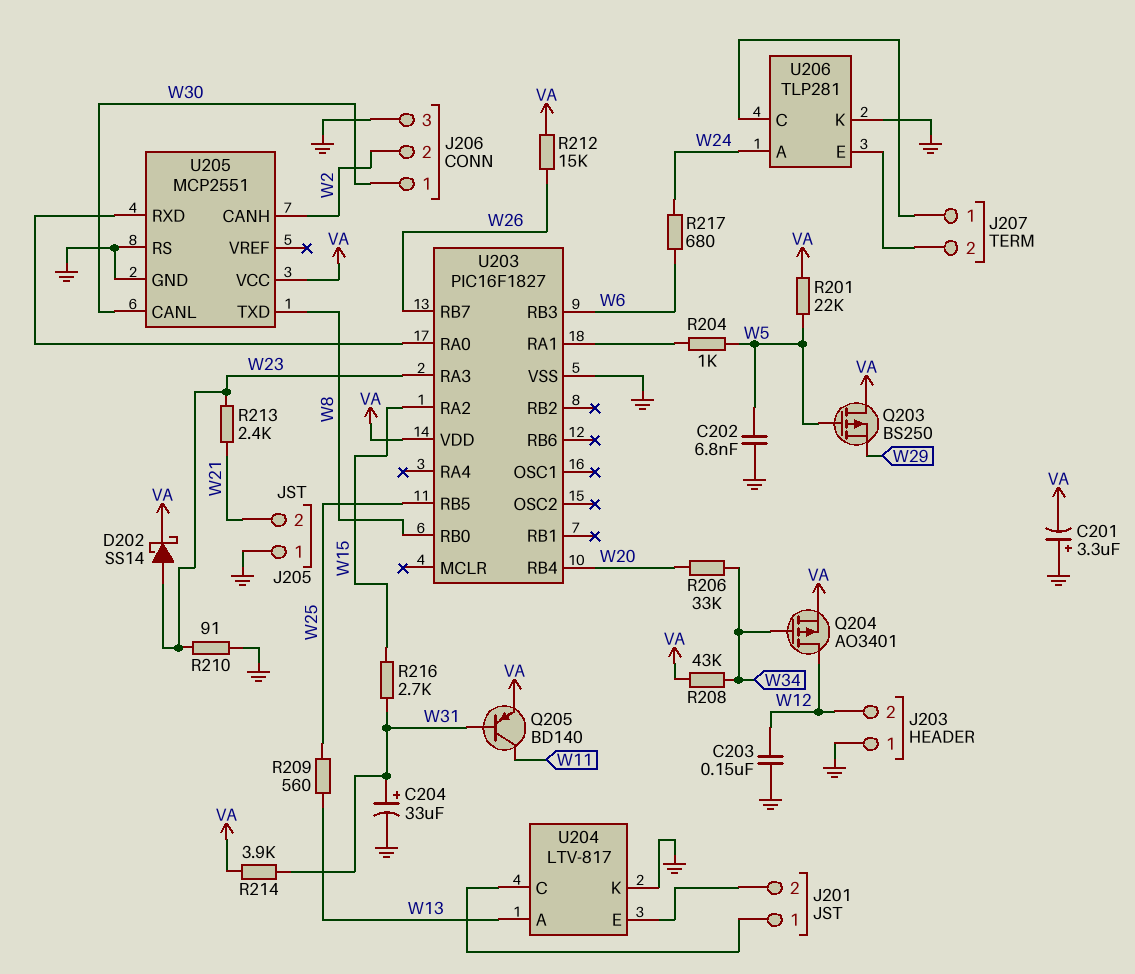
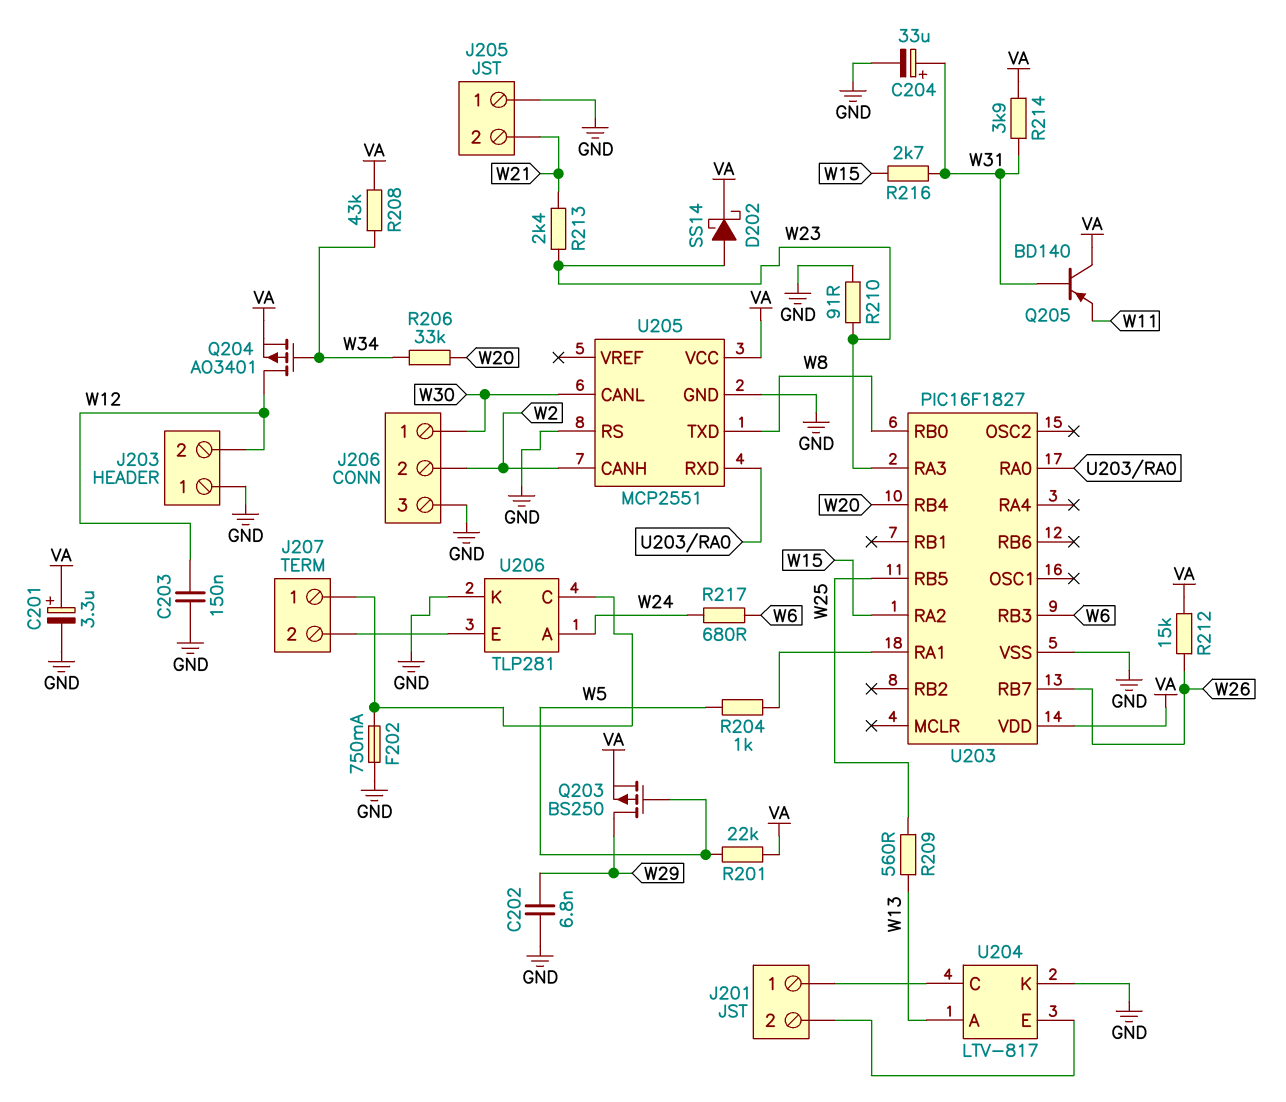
C201: 3.3uF (plus GND, minus VA) -> 3.3uF (plus VA, minus GND)
C202: 6.8nF (GND, W5) -> 6.8nF (GND, W29)
F202: none -> 750mA (GND, J207/1)
Q203: PMOS BS250 (G W5, D VA, S W29) -> PMOS BS250 (G W5, D W29, S VA)
Q205: PNP BD140 (B W31, C W11, E VA) -> PNP BD140 (B W31, C VA, E W11)

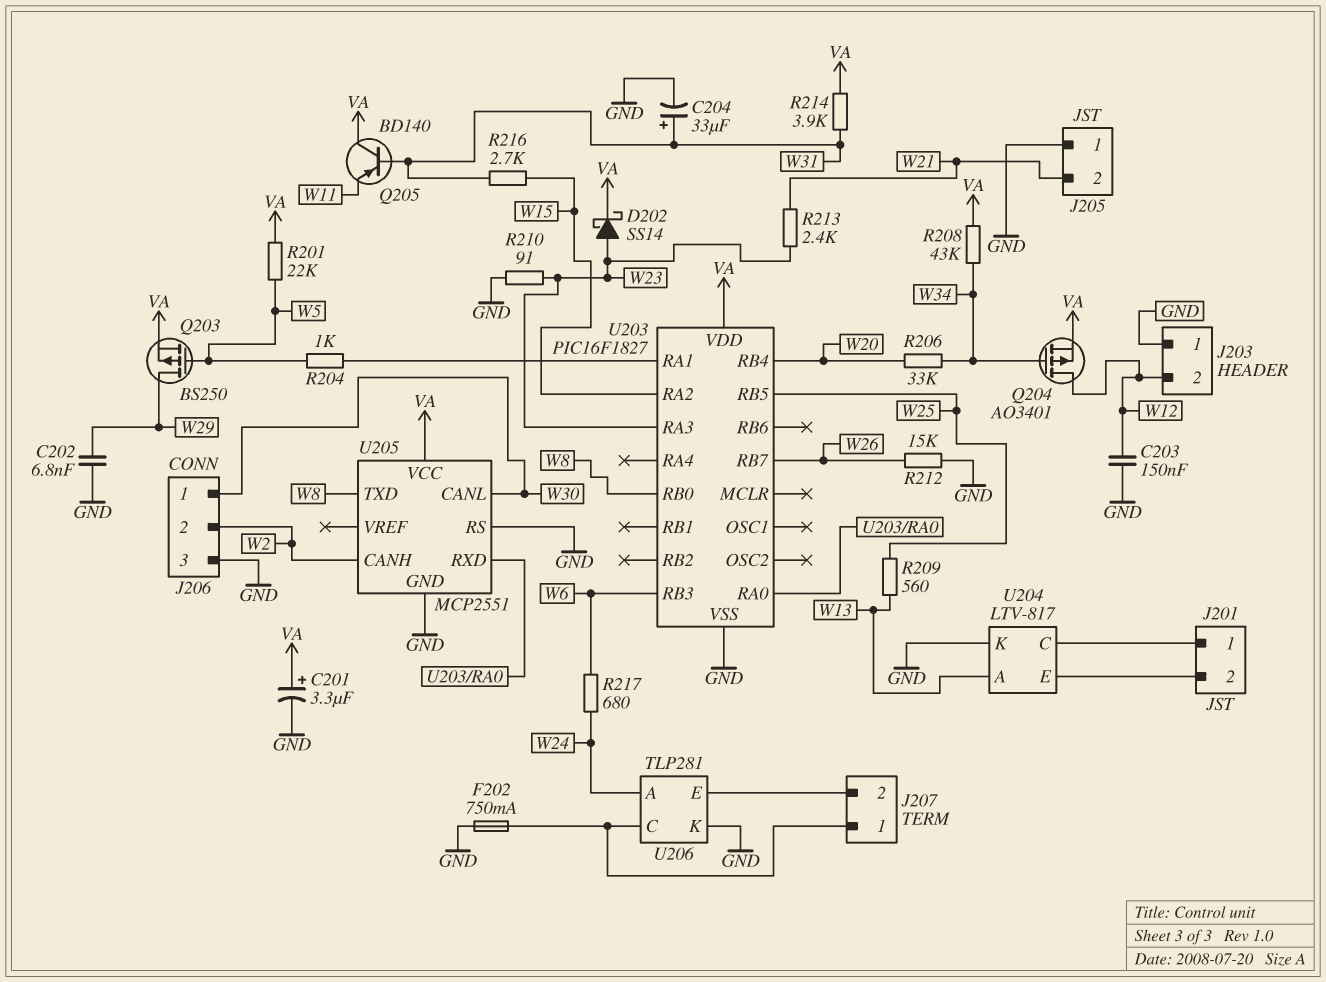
R212: 15k (VA, W26) -> 15k (GND, W26)

